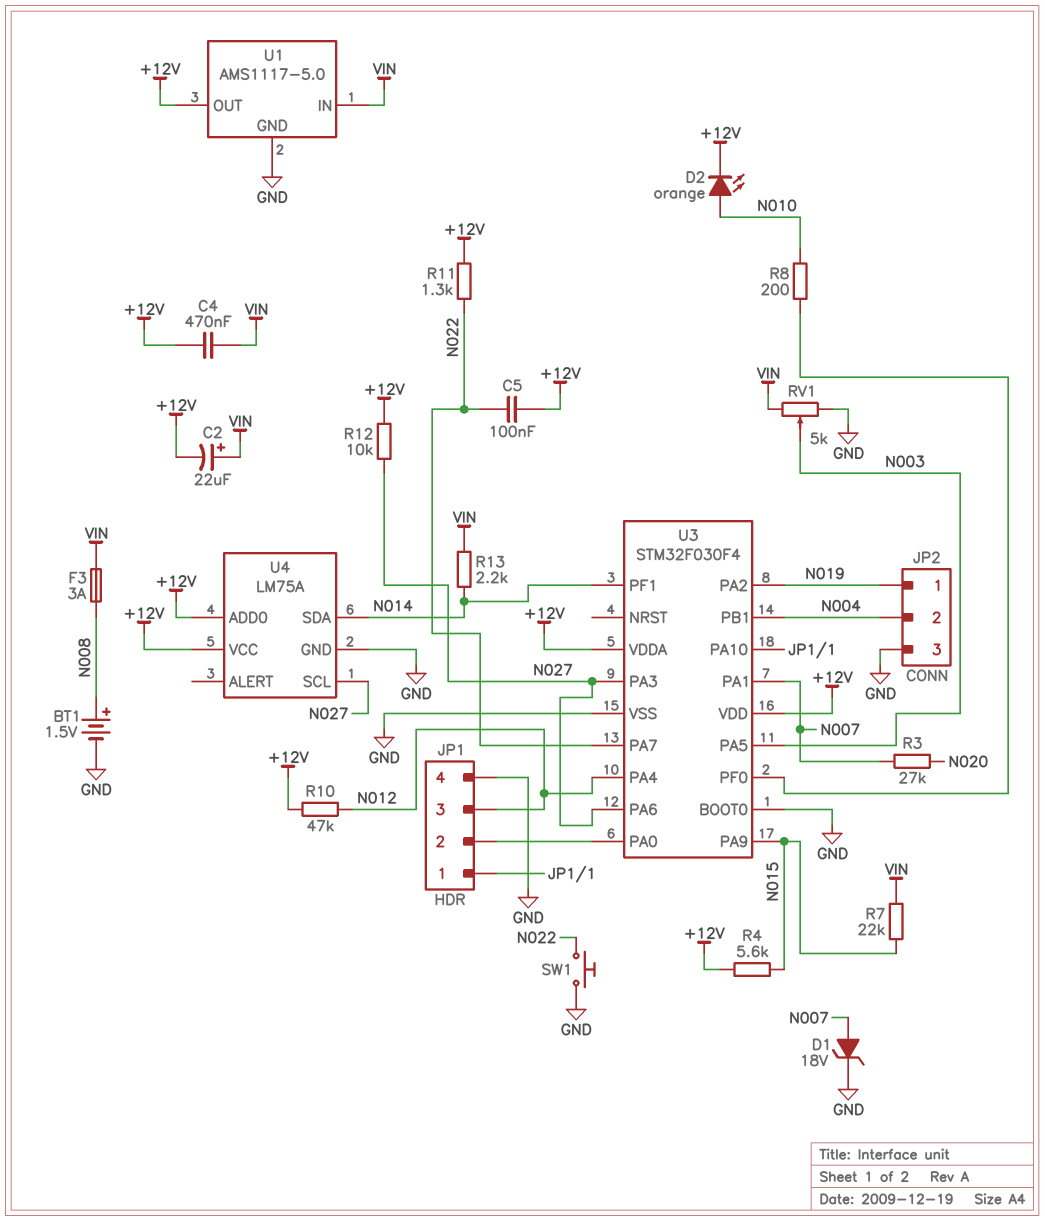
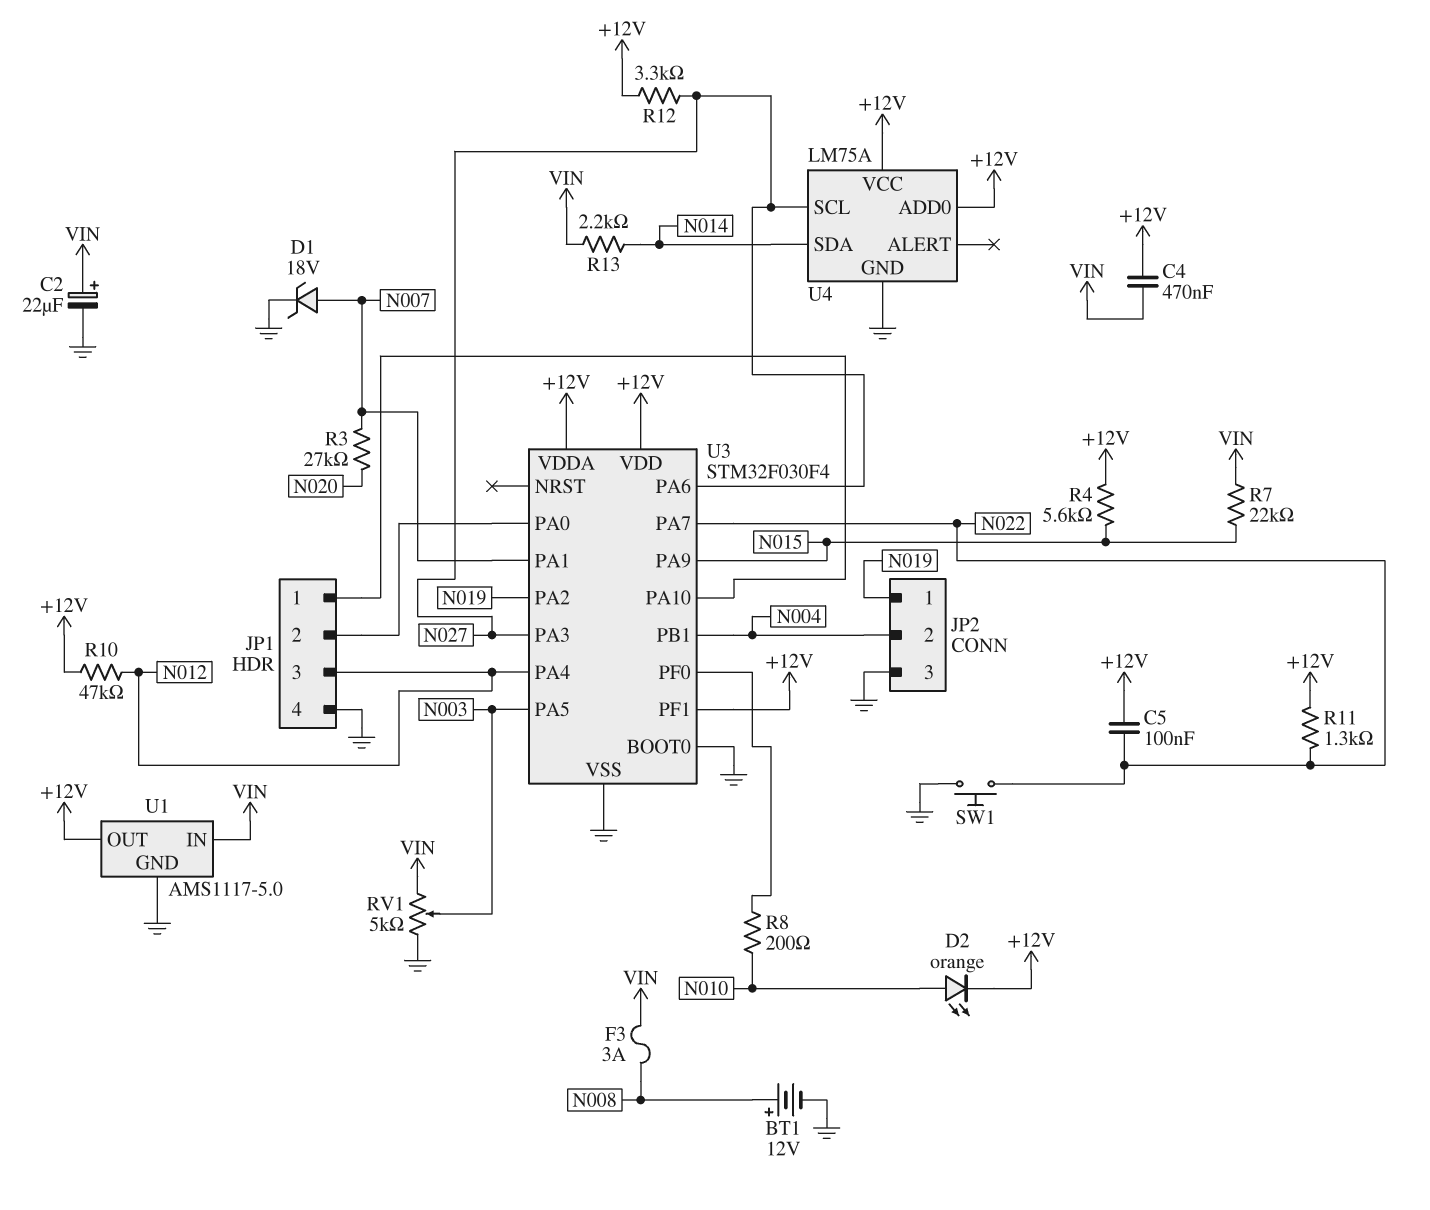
BT1: 1.5V (plus N008, minus GND) -> 12V (plus N008, minus GND)
C2: 22uF (plus VIN, minus +12V) -> 22uF (plus VIN, minus GND)
R12: 10k (+12V, N027) -> 3.3k (+12V, N027)
U3 pin PF1: N014 -> +12V

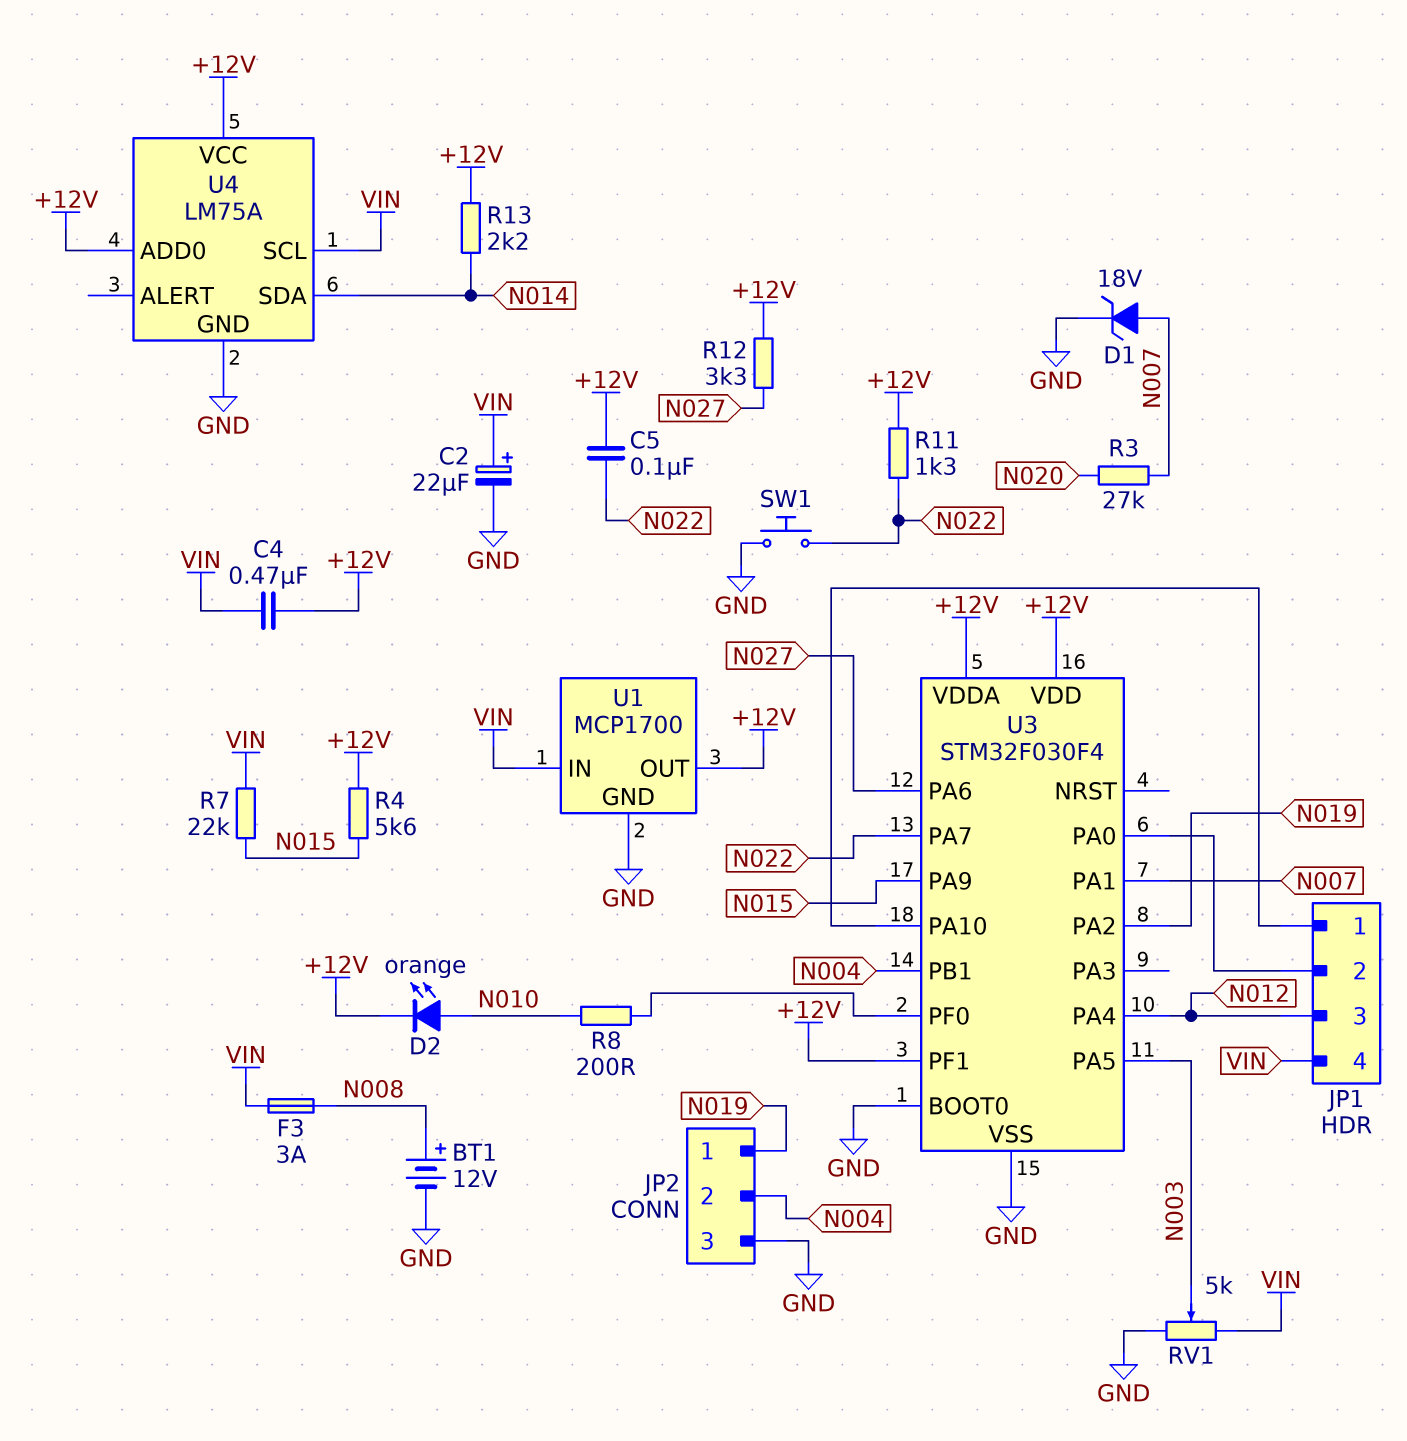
JP1 pin 4: GND -> VIN
R10: 47k (+12V, N012) -> none
R13: 2.2k (N014, VIN) -> 2.2k (+12V, N014)
U1: AMS1117-5.0 -> MCP1700
U3 pin PA3: N027 -> none
U4 pin SCL: N027 -> VIN

